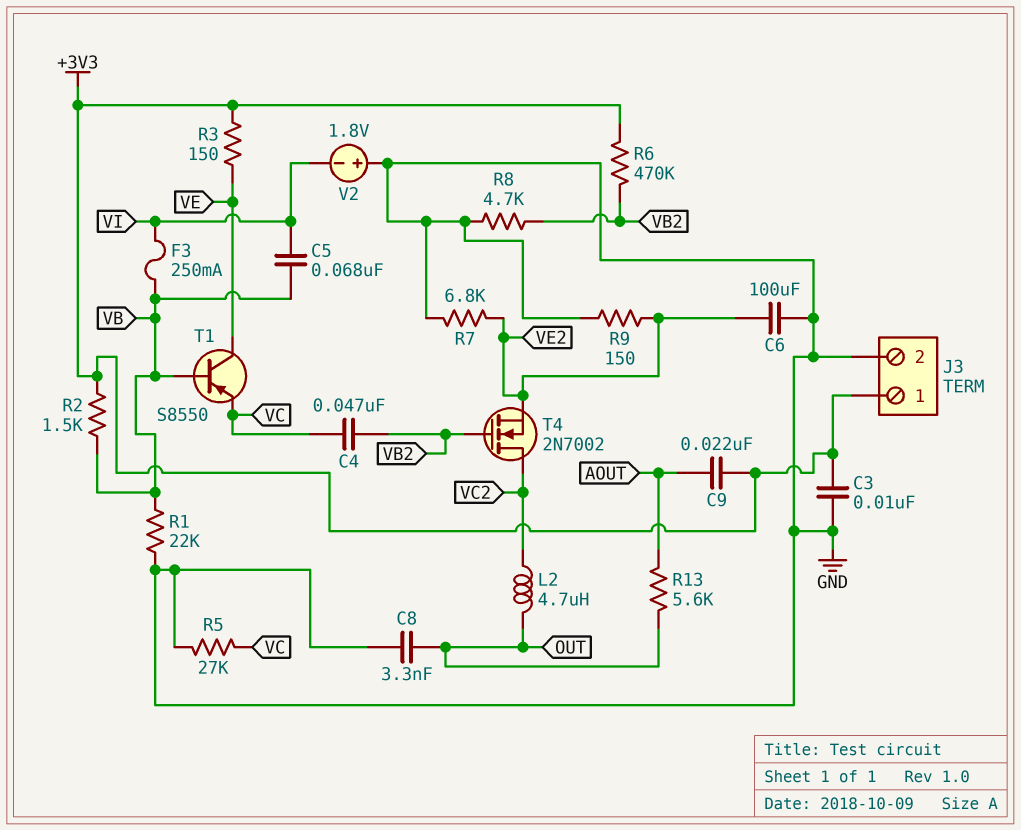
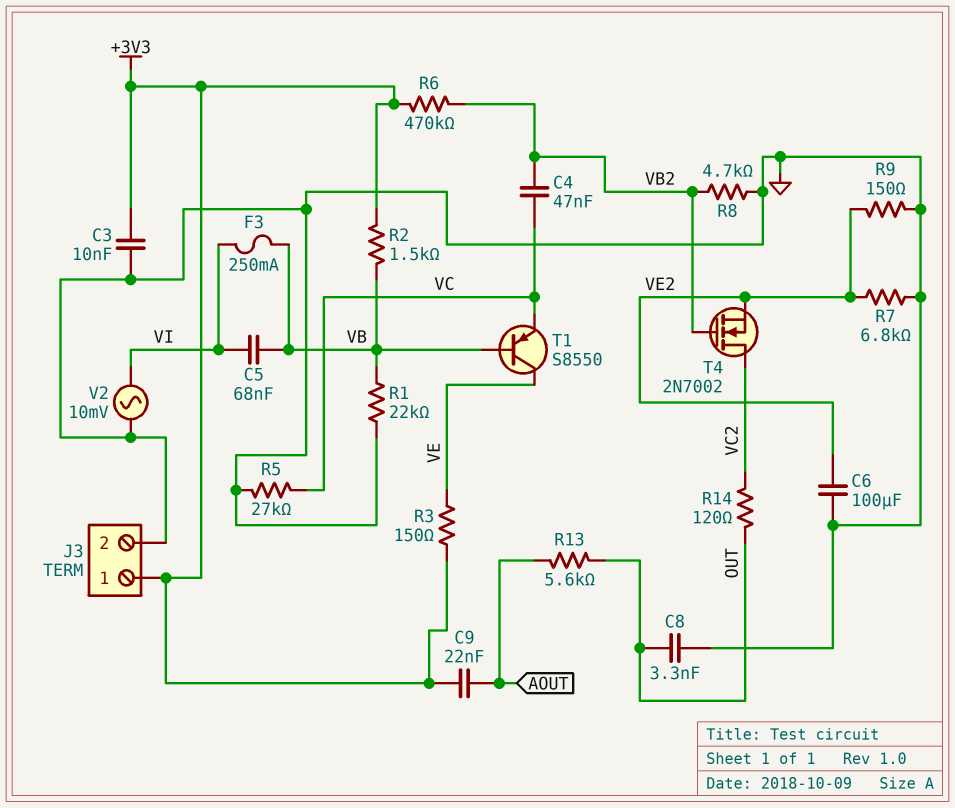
L2: 4.7uH (OUT, VC2) -> none
R14: none -> 120 (OUT, VC2)
V2: 1.8V (plus GND, minus VI) -> AC 10mV (GND, VI)

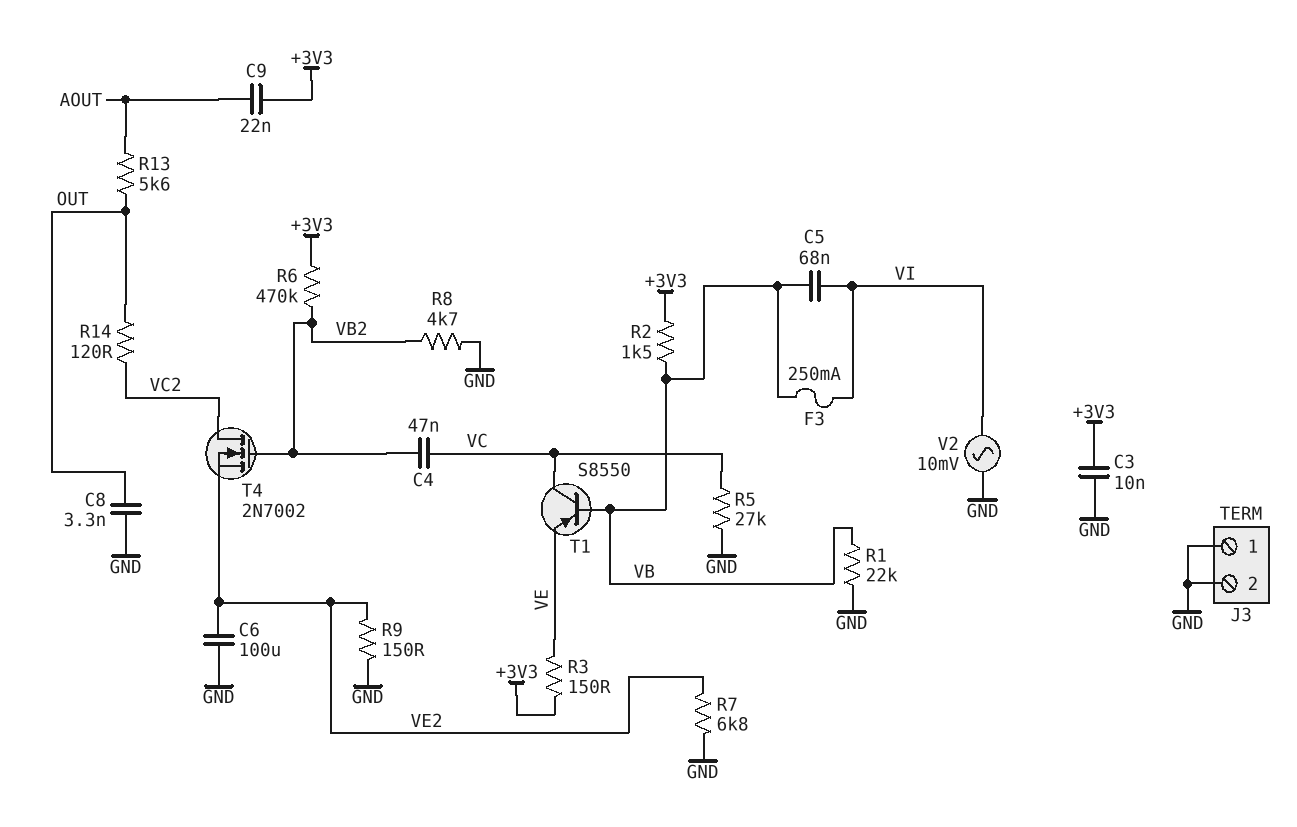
J3 pin 1: +3V3 -> GND
T1: PNP S8550 (B VB, C VE, E VC) -> PNP S8550 (B VB, C VC, E VE)

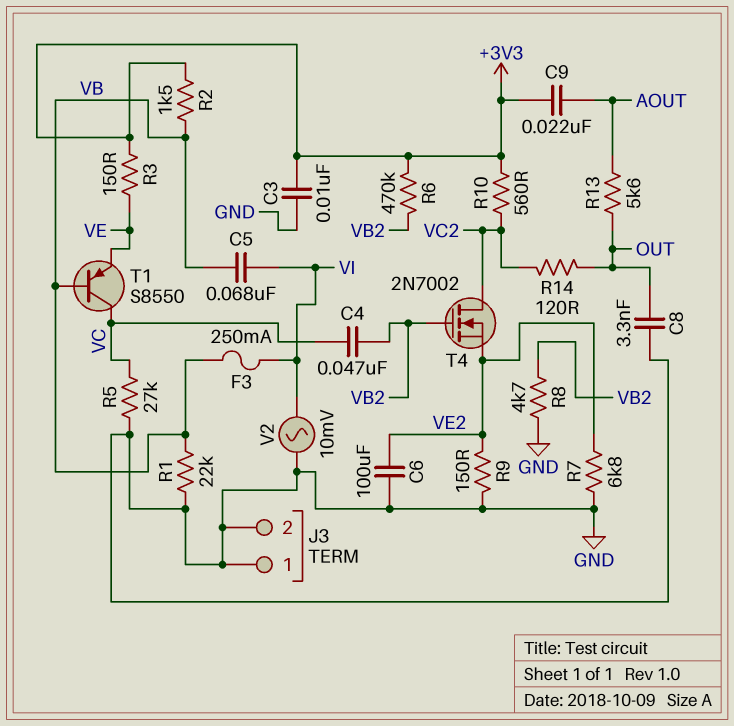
R10: none -> 560 (+3V3, VC2)

